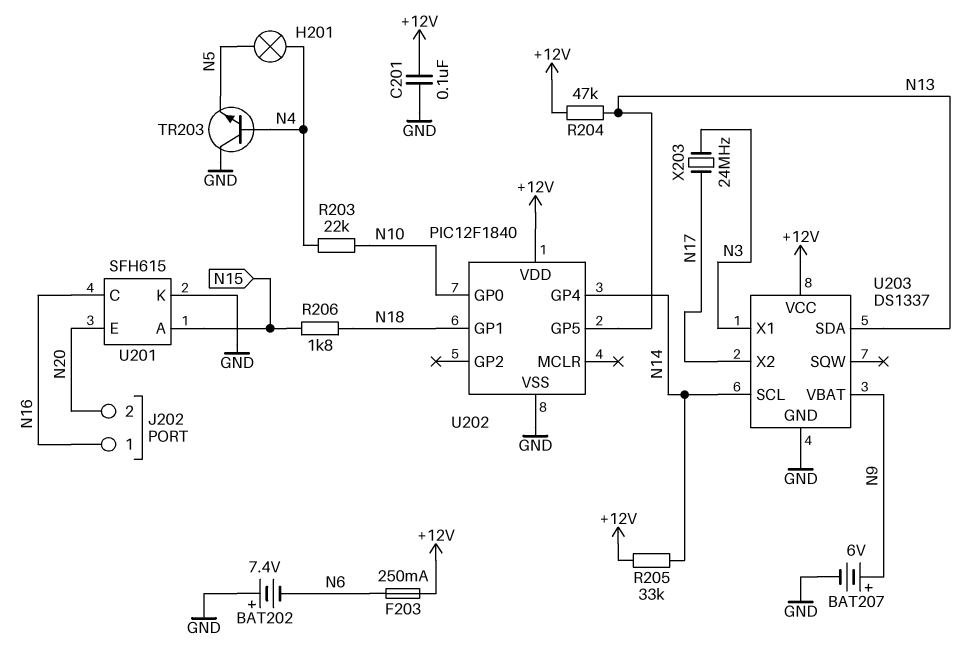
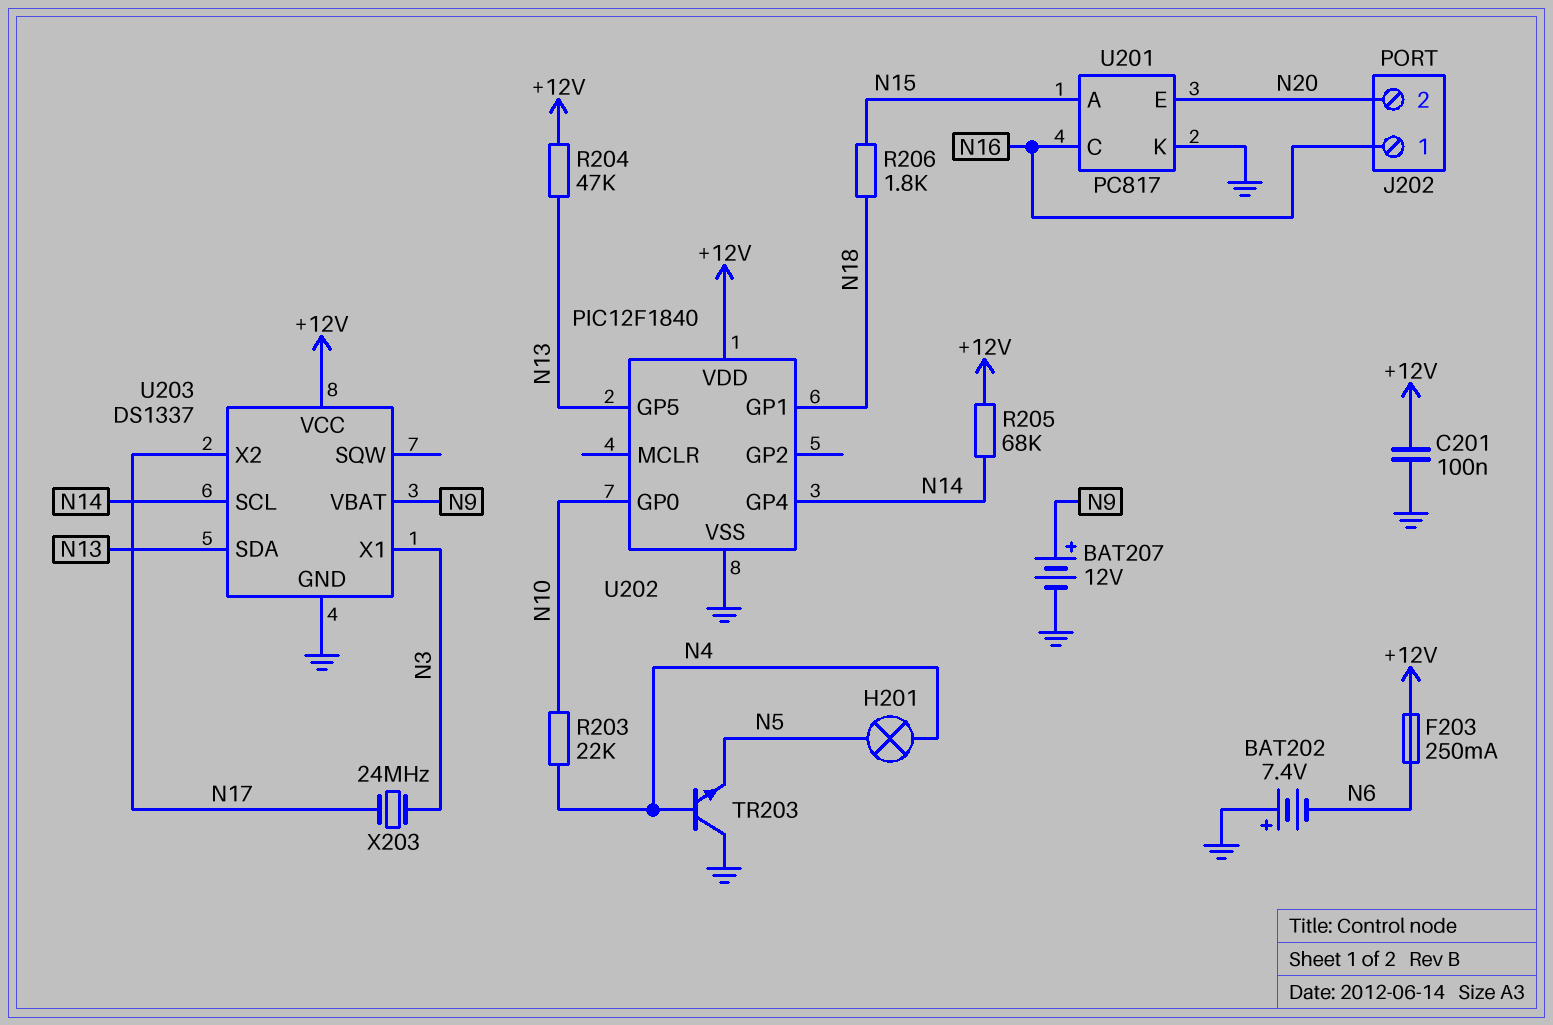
BAT207: 6V (plus N9, minus GND) -> 12V (plus N9, minus GND)
R205: 33k (+12V, N14) -> 68k (+12V, N14)
U201: SFH615 -> PC817

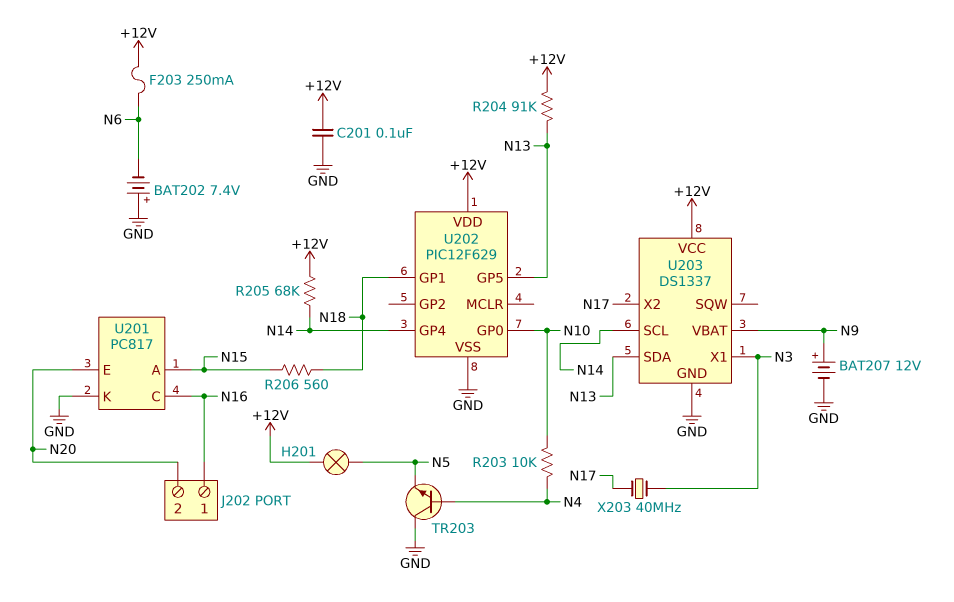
H201: lamp (N4, N5) -> lamp (+12V, N5)
R203: 22k (N4, N10) -> 10k (N4, N10)
R204: 47k (+12V, N13) -> 91k (+12V, N13)
R206: 1.8k (N15, N18) -> 560 (N15, N18)
U202: PIC12F1840 -> PIC12F629
X203: 24MHz (N3, N17) -> 40MHz (N3, N17)

